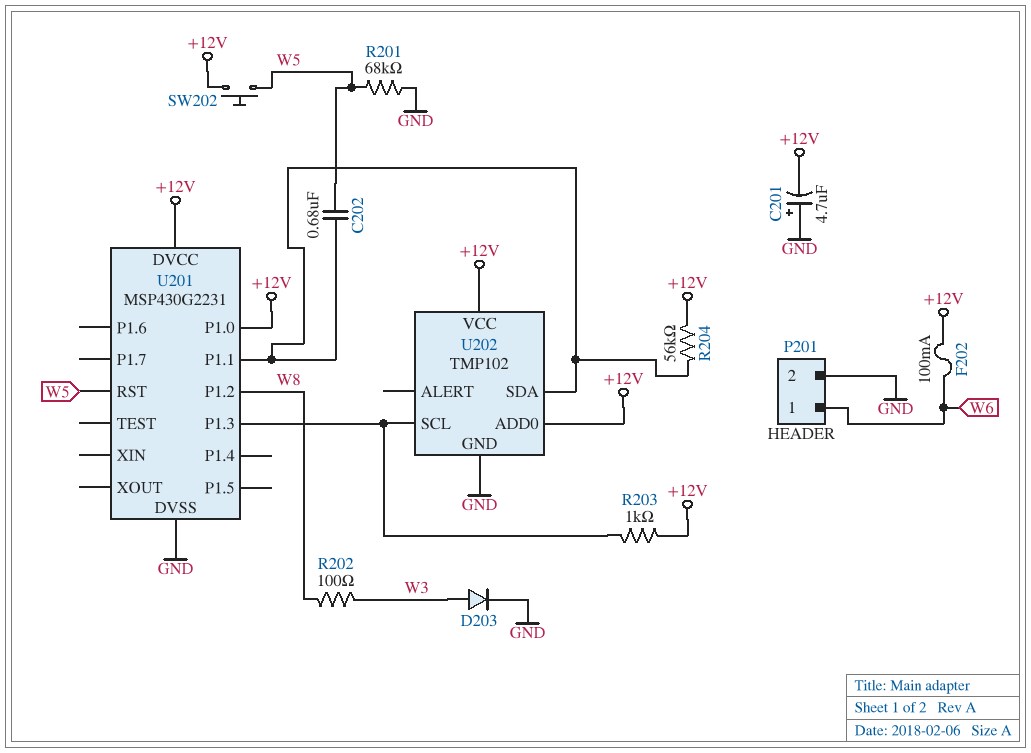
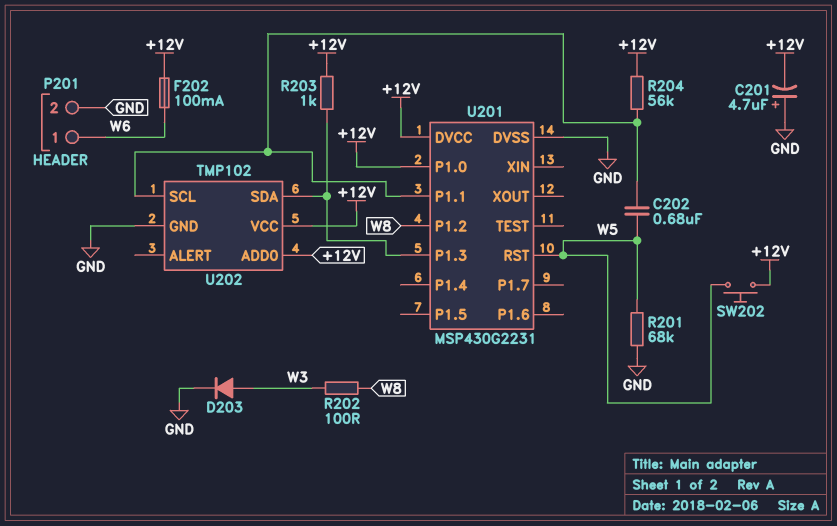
U202 pin SCL: U201/P1.3 -> U201/P1.1
U202 pin SDA: U201/P1.1 -> U201/P1.3

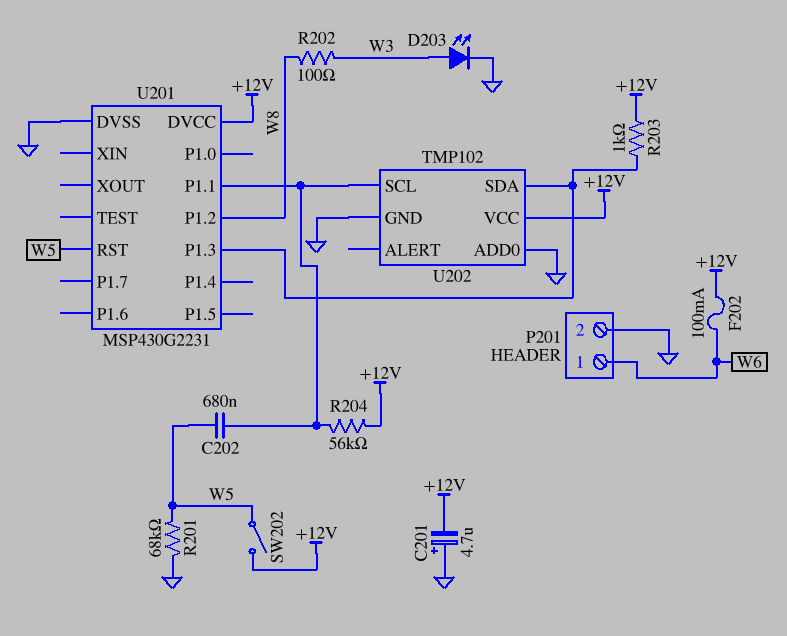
D203: diode (A W3, K GND) -> LED (A W3, K GND)
SW202: button (+12V, W5) -> switch (+12V, W5)
U201 pin P1.0: +12V -> none
U202 pin ADD0: +12V -> GND

